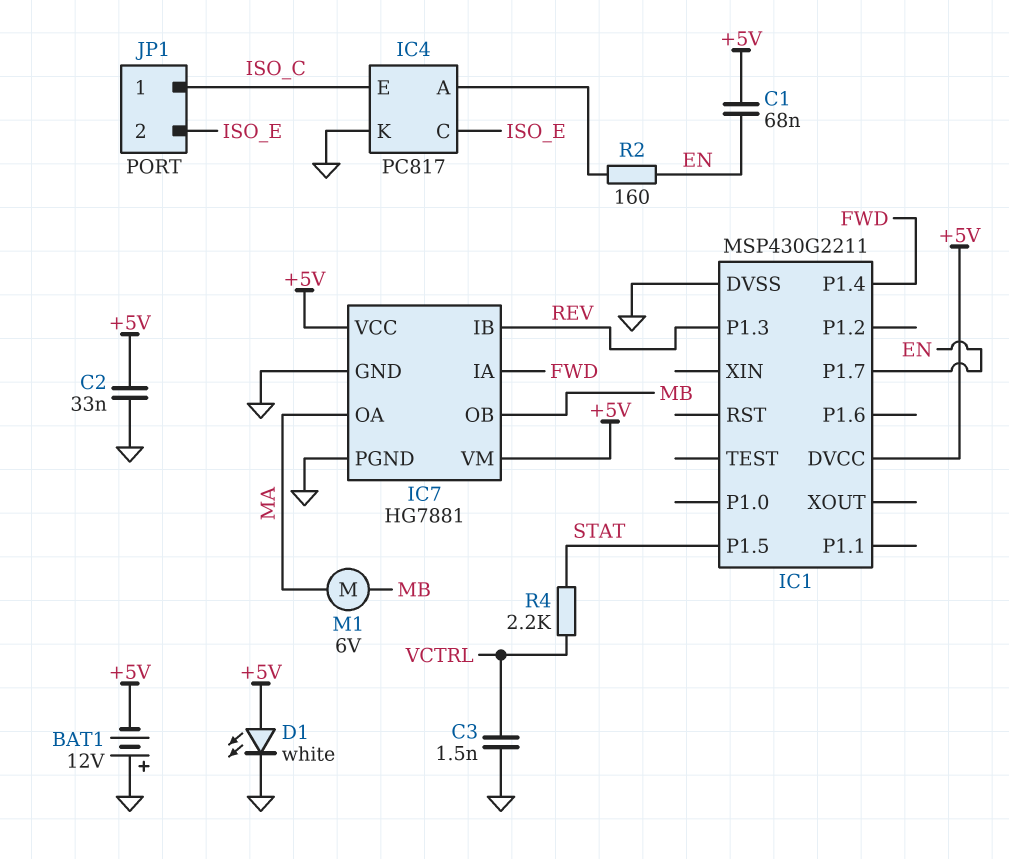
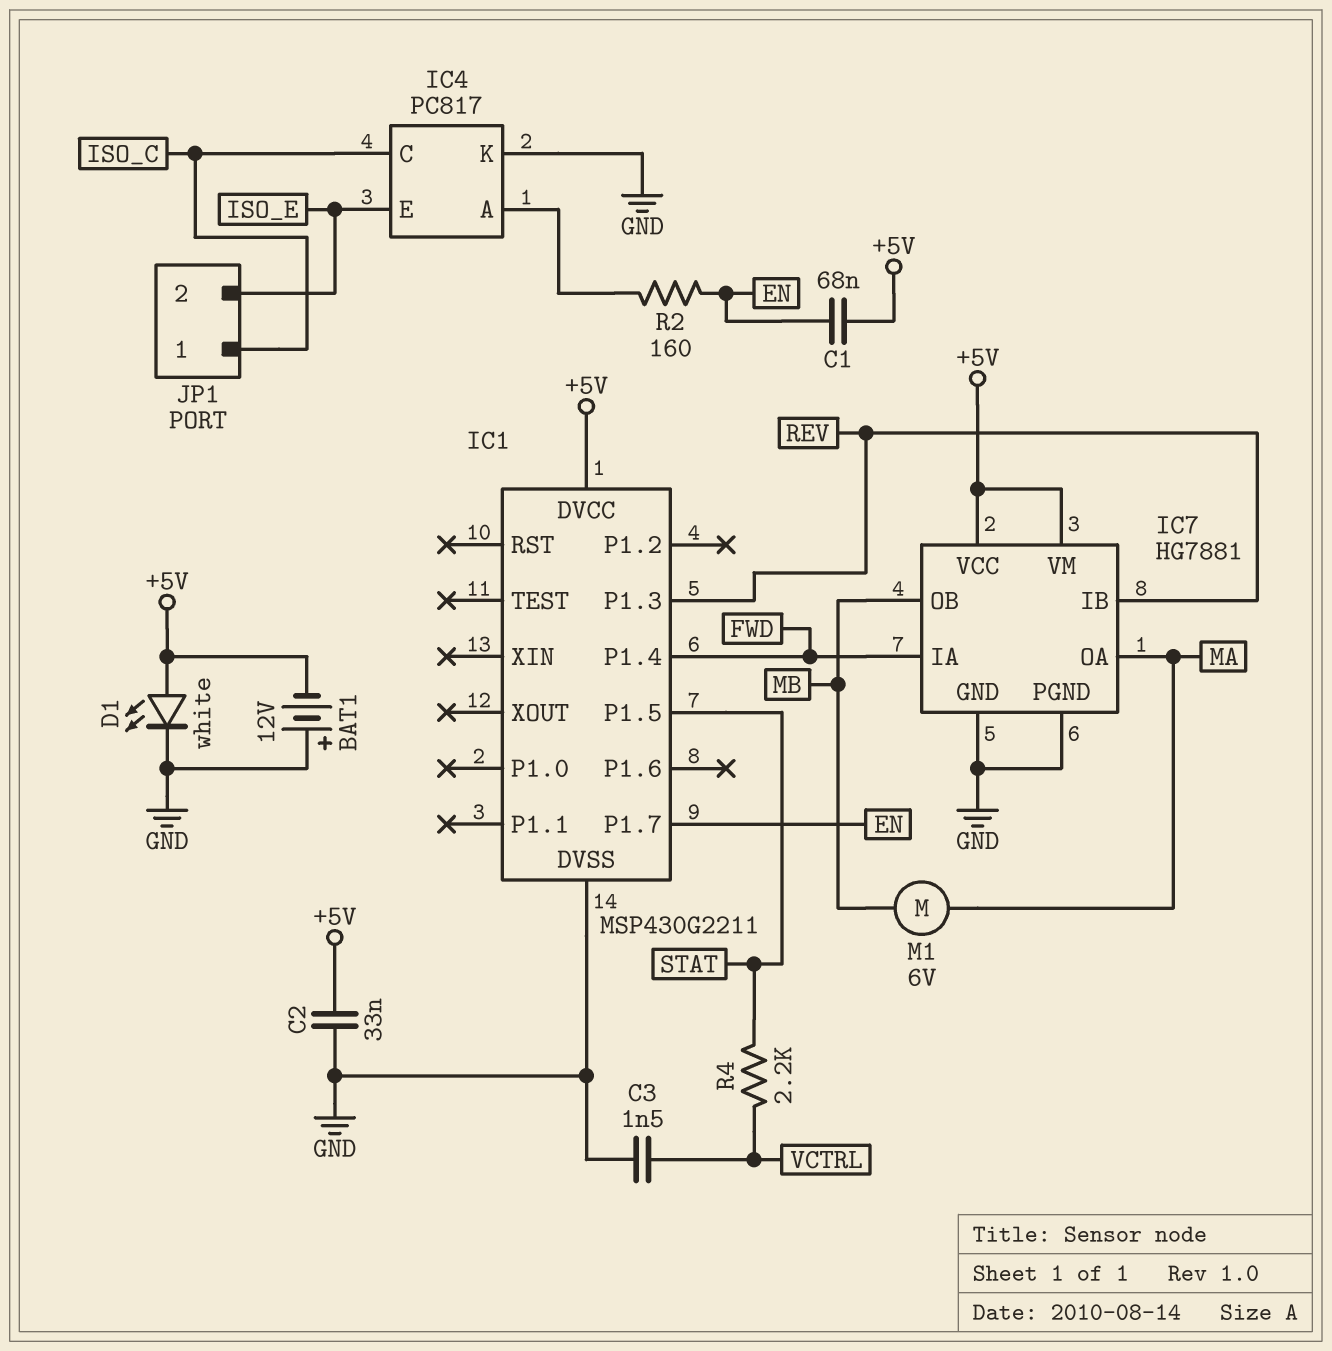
IC4 pin C: ISO_E -> ISO_C
IC4 pin E: ISO_C -> ISO_E

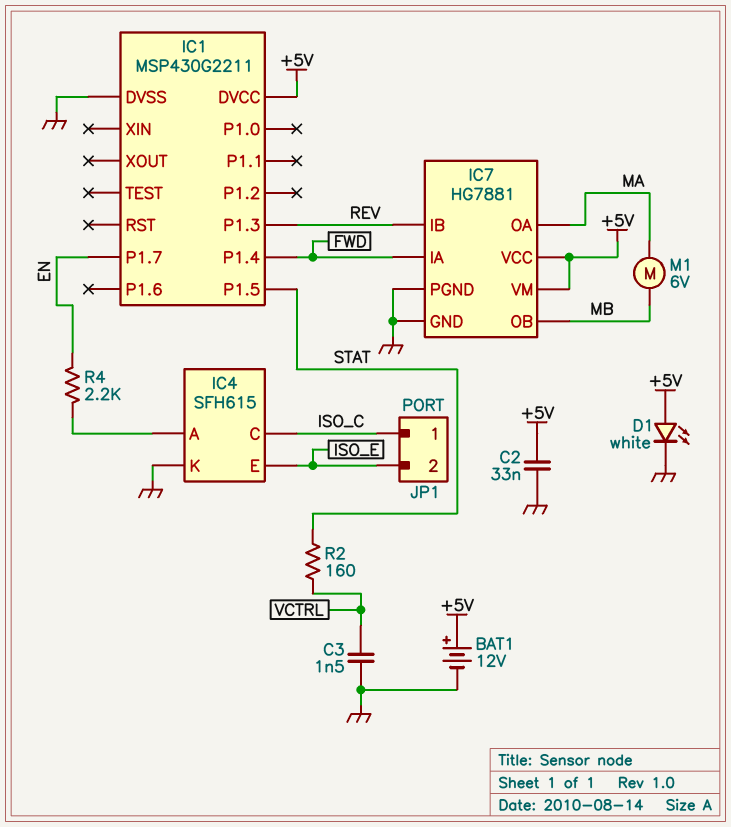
BAT1: 12V (plus GND, minus +5V) -> 12V (plus +5V, minus GND)
C1: 68nF (+5V, EN) -> none
IC4: PC817 -> SFH615
R2: 160 (EN, IC4/A) -> 160 (STAT, VCTRL)
R4: 2.2k (STAT, VCTRL) -> 2.2k (EN, IC4/A)

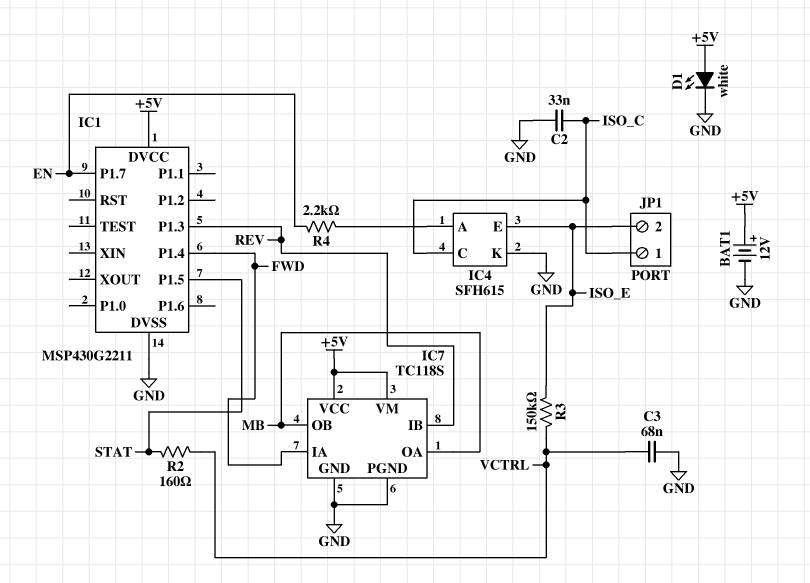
C2: 33nF (+5V, GND) -> 33nF (GND, ISO_C)
C3: 1.5nF (GND, VCTRL) -> 68nF (GND, VCTRL)
IC7: HG7881 -> TC118S
IC7 pin OA: MA -> MB
M1: motor 6V (MA, MB) -> none
R3: none -> 150k (ISO_E, VCTRL)

